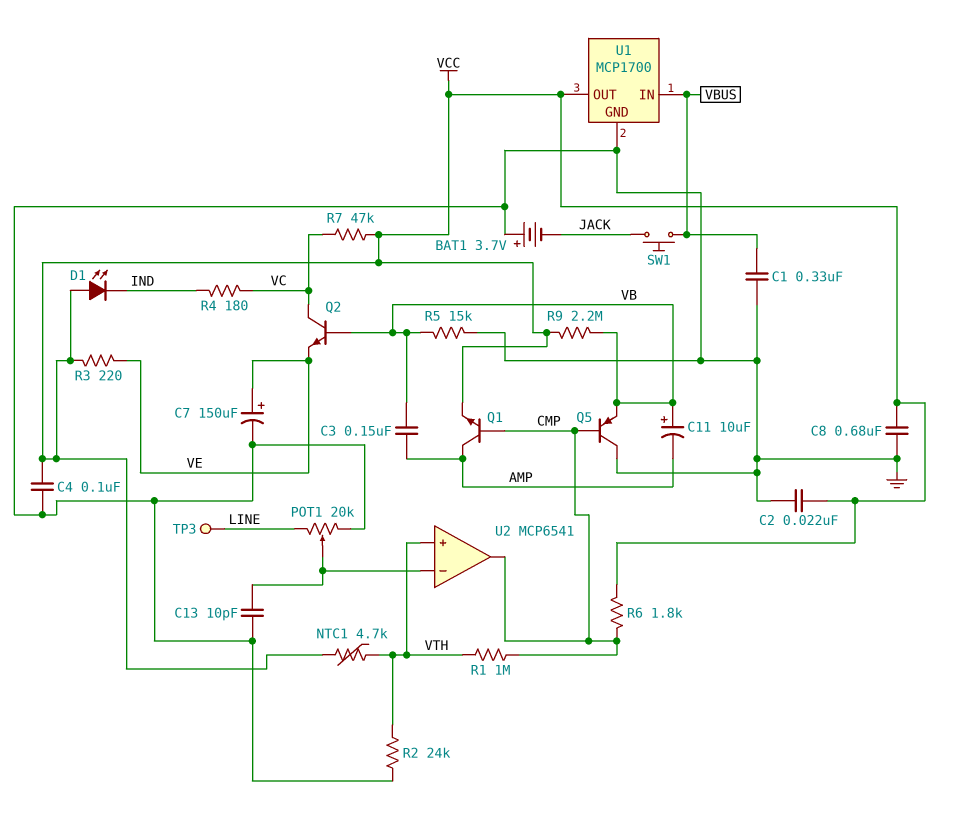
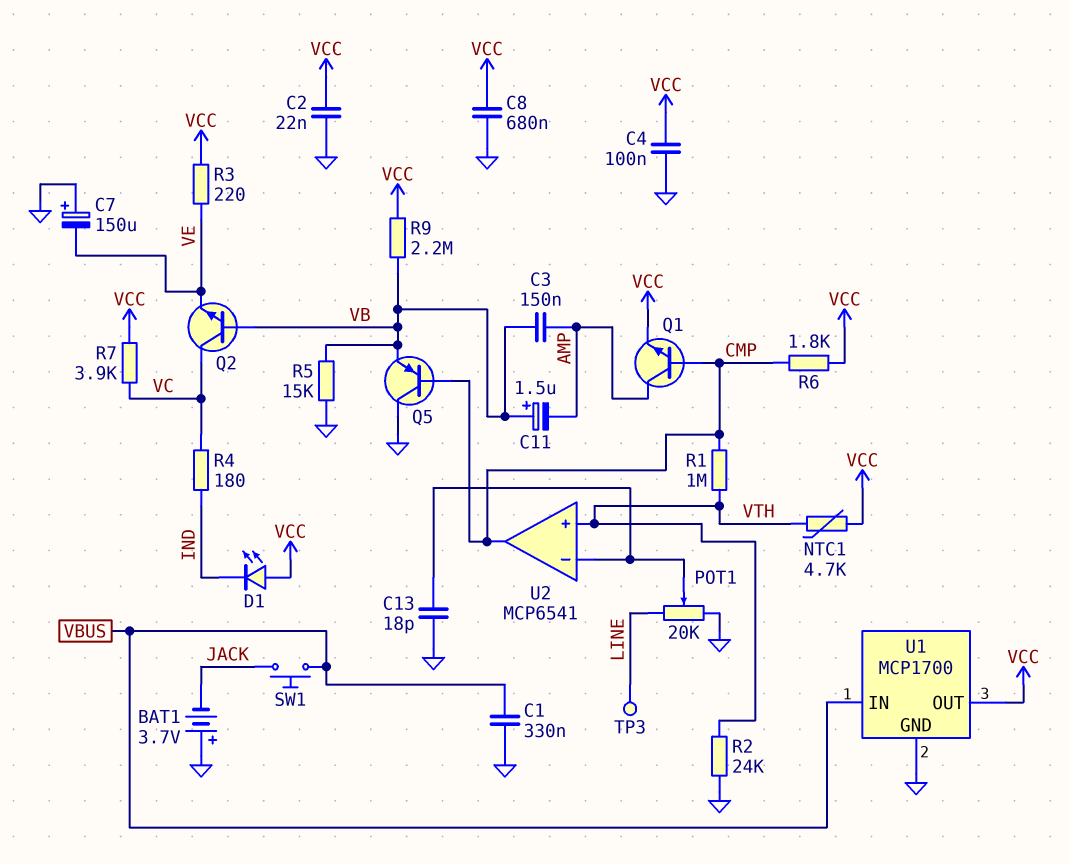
C7: 150uF (plus VE, minus GND) -> 150uF (plus GND, minus VE)
C11: 10uF (plus VB, minus AMP) -> 1.5uF (plus VB, minus AMP)
C13: 10pF (GND, U2/in-) -> 18pF (GND, U2/in-)
R7: 47k (VC, VCC) -> 3.9k (VC, VCC)

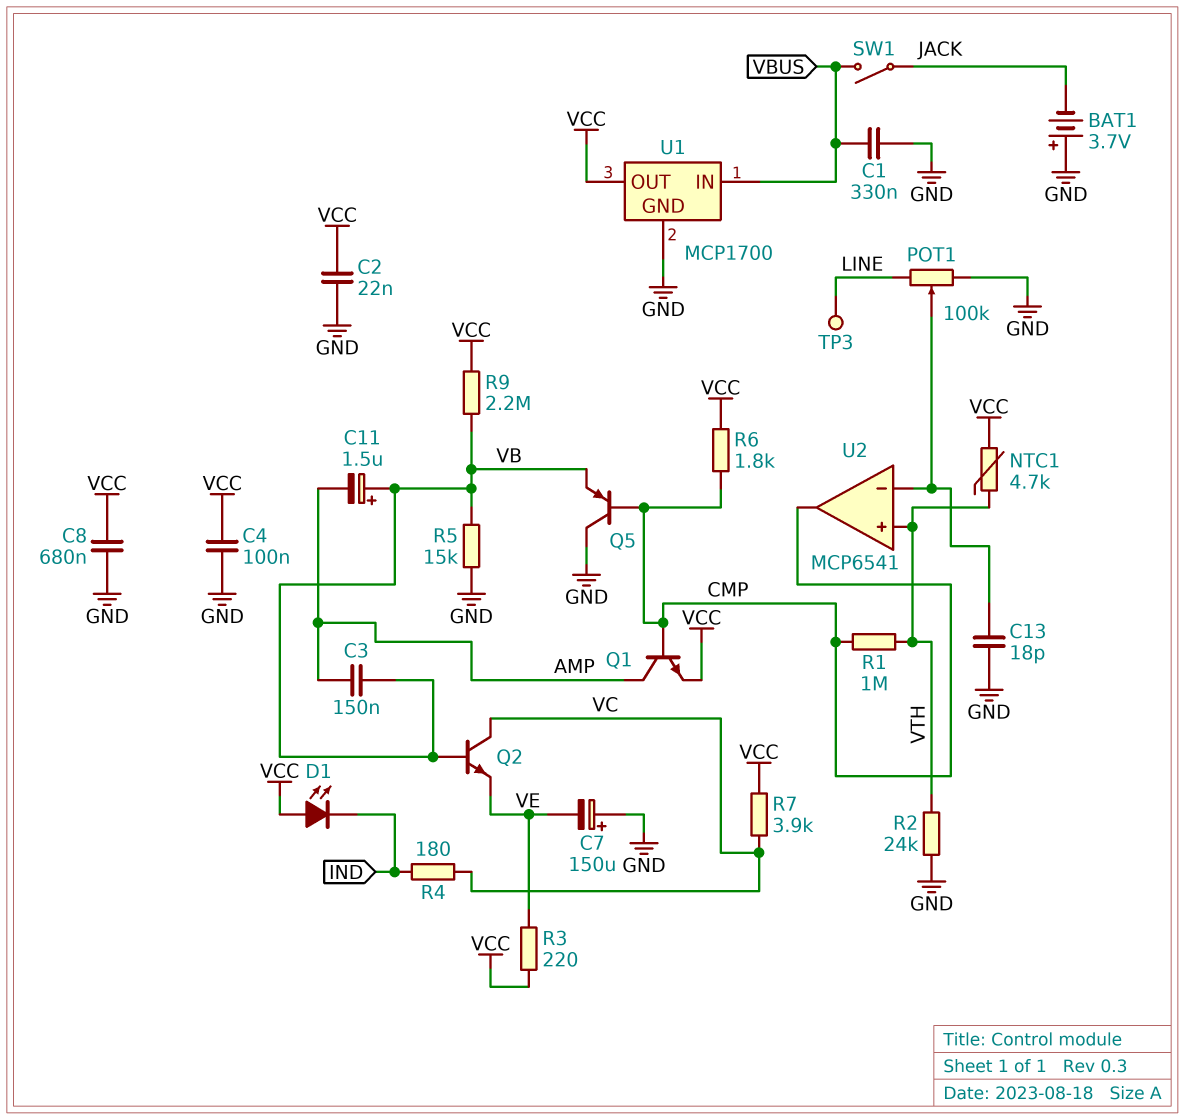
POT1: 20k (GND, LINE, wiper U2/in-) -> 100k (GND, LINE, wiper U2/in-)
SW1: button (JACK, VBUS) -> switch (JACK, VBUS)

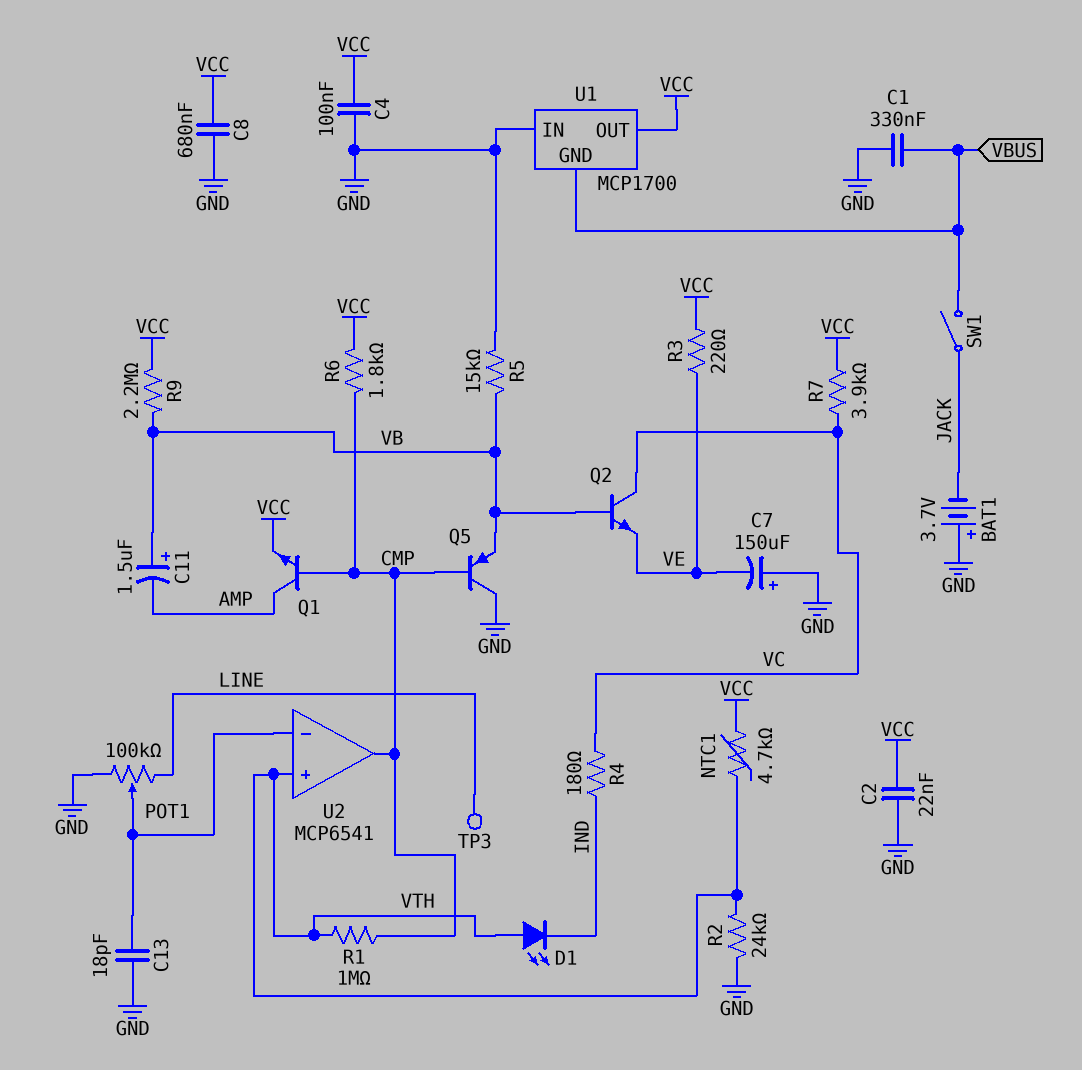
C3: 150nF (AMP, VB) -> none
D1: LED (A VCC, K IND) -> LED (A VTH, K IND)
U1 pin GND: GND -> VBUS
U1 pin IN: VBUS -> GND

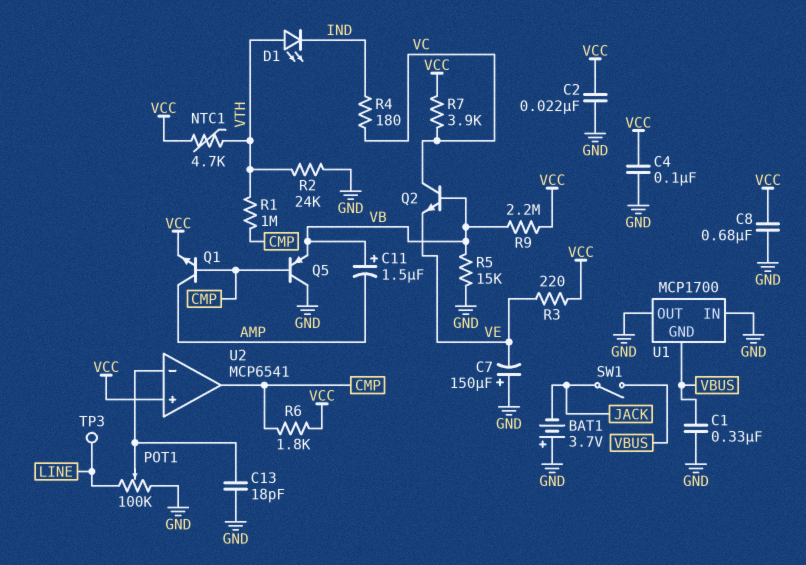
U1 pin OUT: VCC -> GND
U2 pin in+: VTH -> VCC

